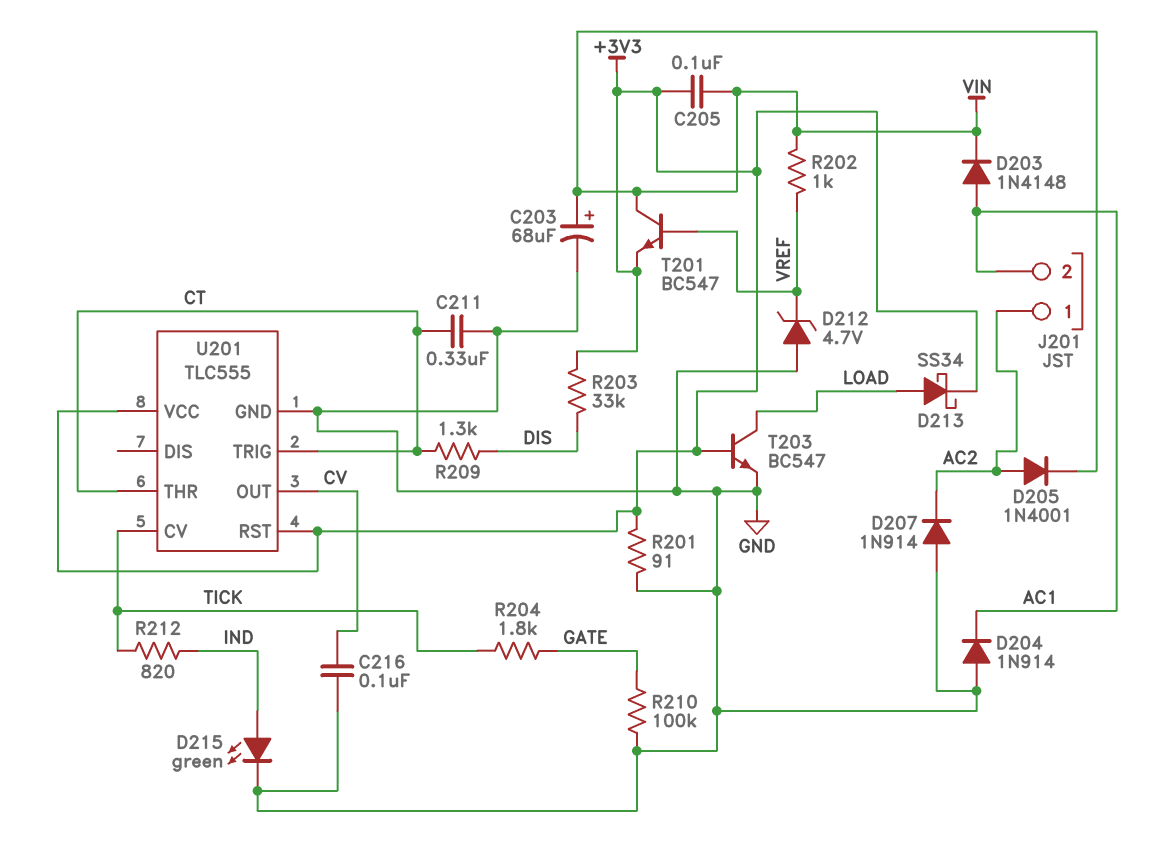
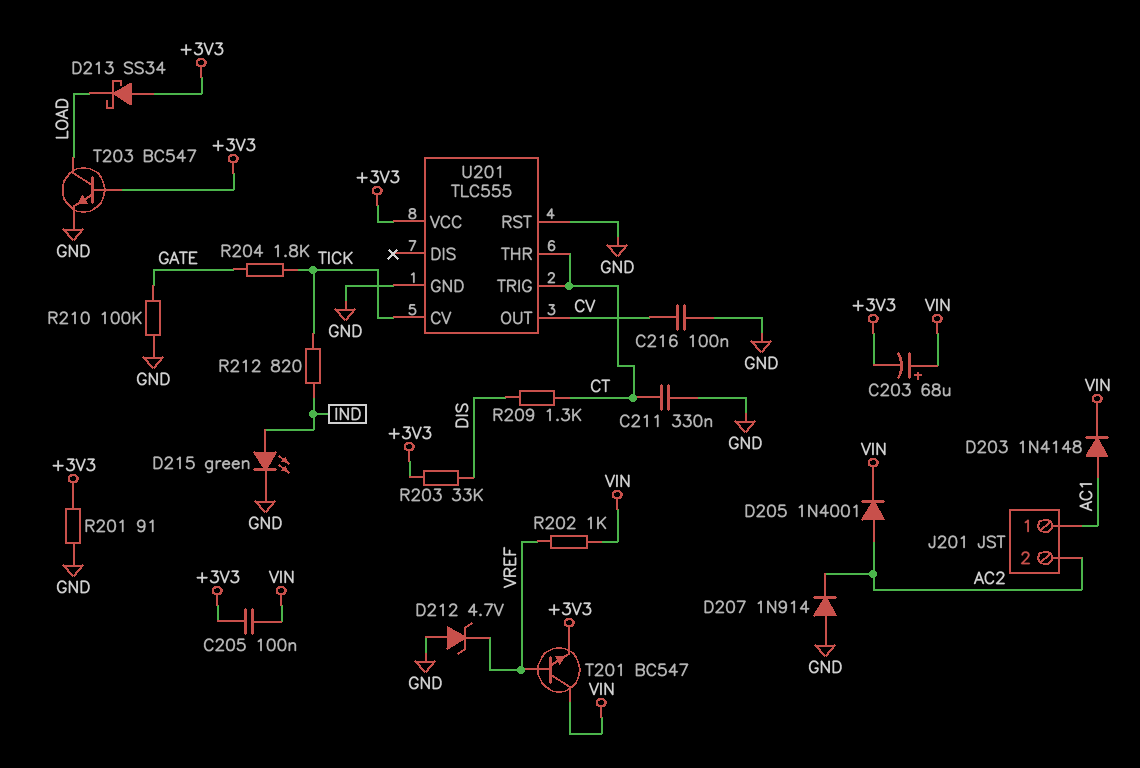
C203: 68uF (plus VIN, minus GND) -> 68uF (plus VIN, minus +3V3)
D204: diode 1N914 (A GND, K AC1) -> none
D213: schottky SS34 (A LOAD, K +3V3) -> schottky SS34 (A +3V3, K LOAD)
J201 pin 1: AC2 -> AC1
J201 pin 2: AC1 -> AC2
U201 pin RST: +3V3 -> GND

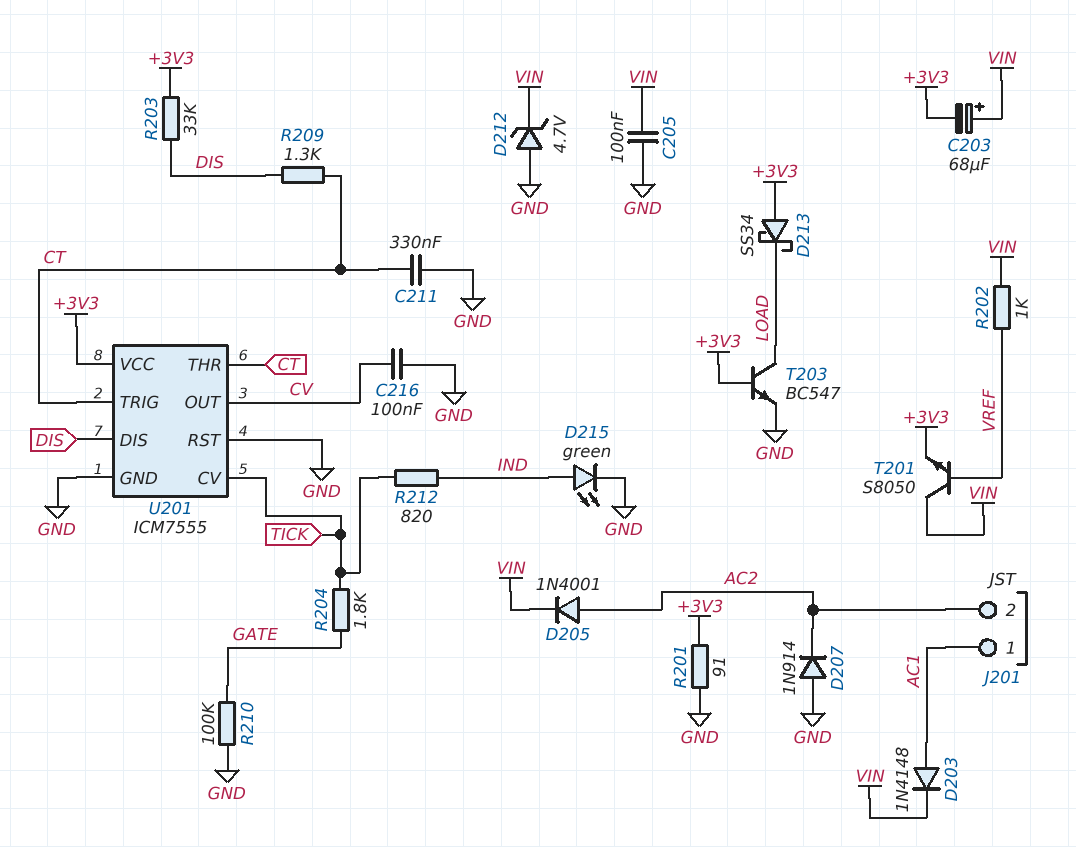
C205: 100nF (+3V3, VIN) -> 100nF (GND, VIN)
D212: zener 4.7V (A GND, K VREF) -> zener 4.7V (A GND, K VIN)
T201: NPN BC547 (B VREF, C VIN, E +3V3) -> NPN S8050 (B VREF, C VIN, E +3V3)
U201: TLC555 -> ICM7555
U201 pin DIS: none -> DIS

